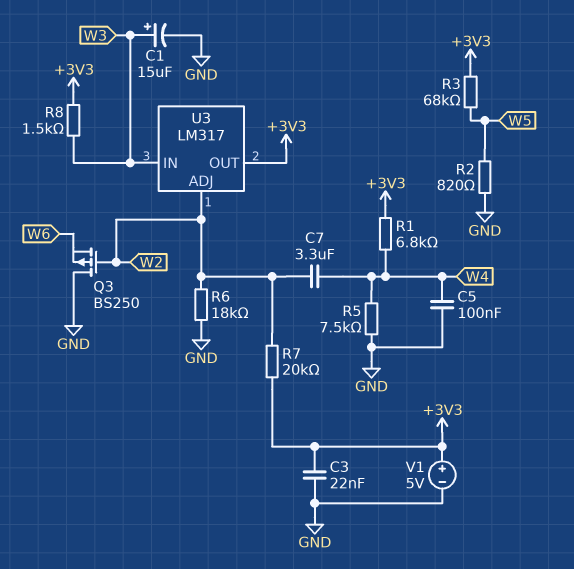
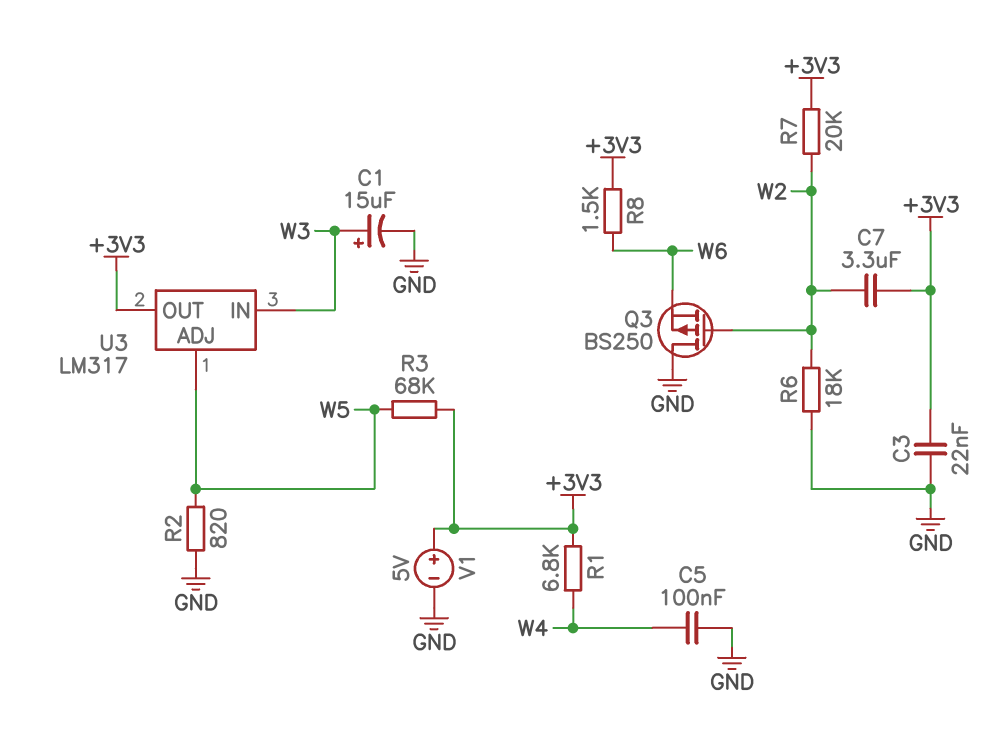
C7: 3.3uF (W2, W4) -> 3.3uF (+3V3, W2)
R5: 7.5k (GND, W4) -> none
R8: 1.5k (+3V3, W3) -> 1.5k (+3V3, W6)
U3 pin ADJ: W2 -> W5

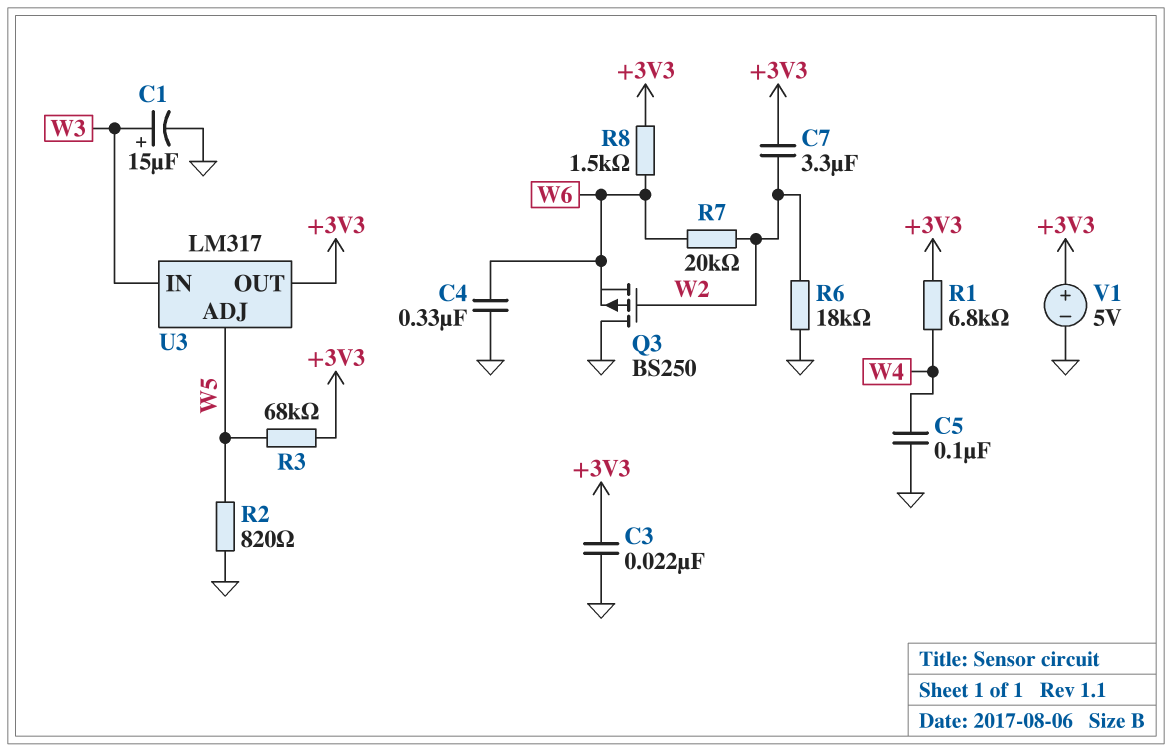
C4: none -> 330nF (GND, W6)
R7: 20k (+3V3, W2) -> 20k (W2, W6)

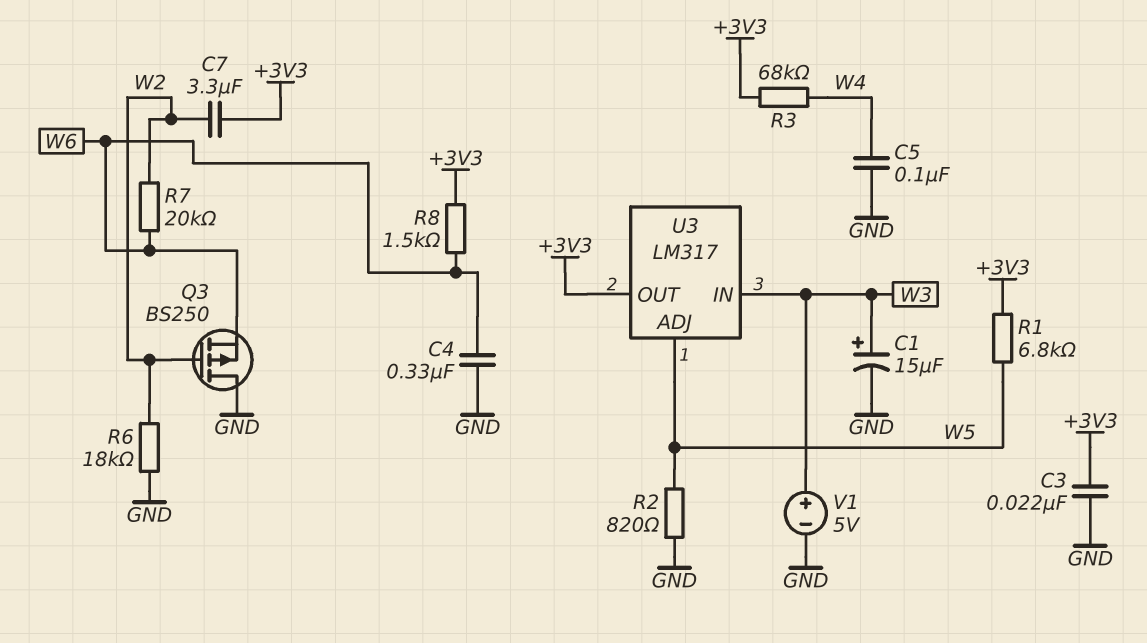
R1: 6.8k (+3V3, W4) -> 6.8k (+3V3, W5)
R3: 68k (+3V3, W5) -> 68k (+3V3, W4)
V1: 5V (plus +3V3, minus GND) -> 5V (plus W3, minus GND)

